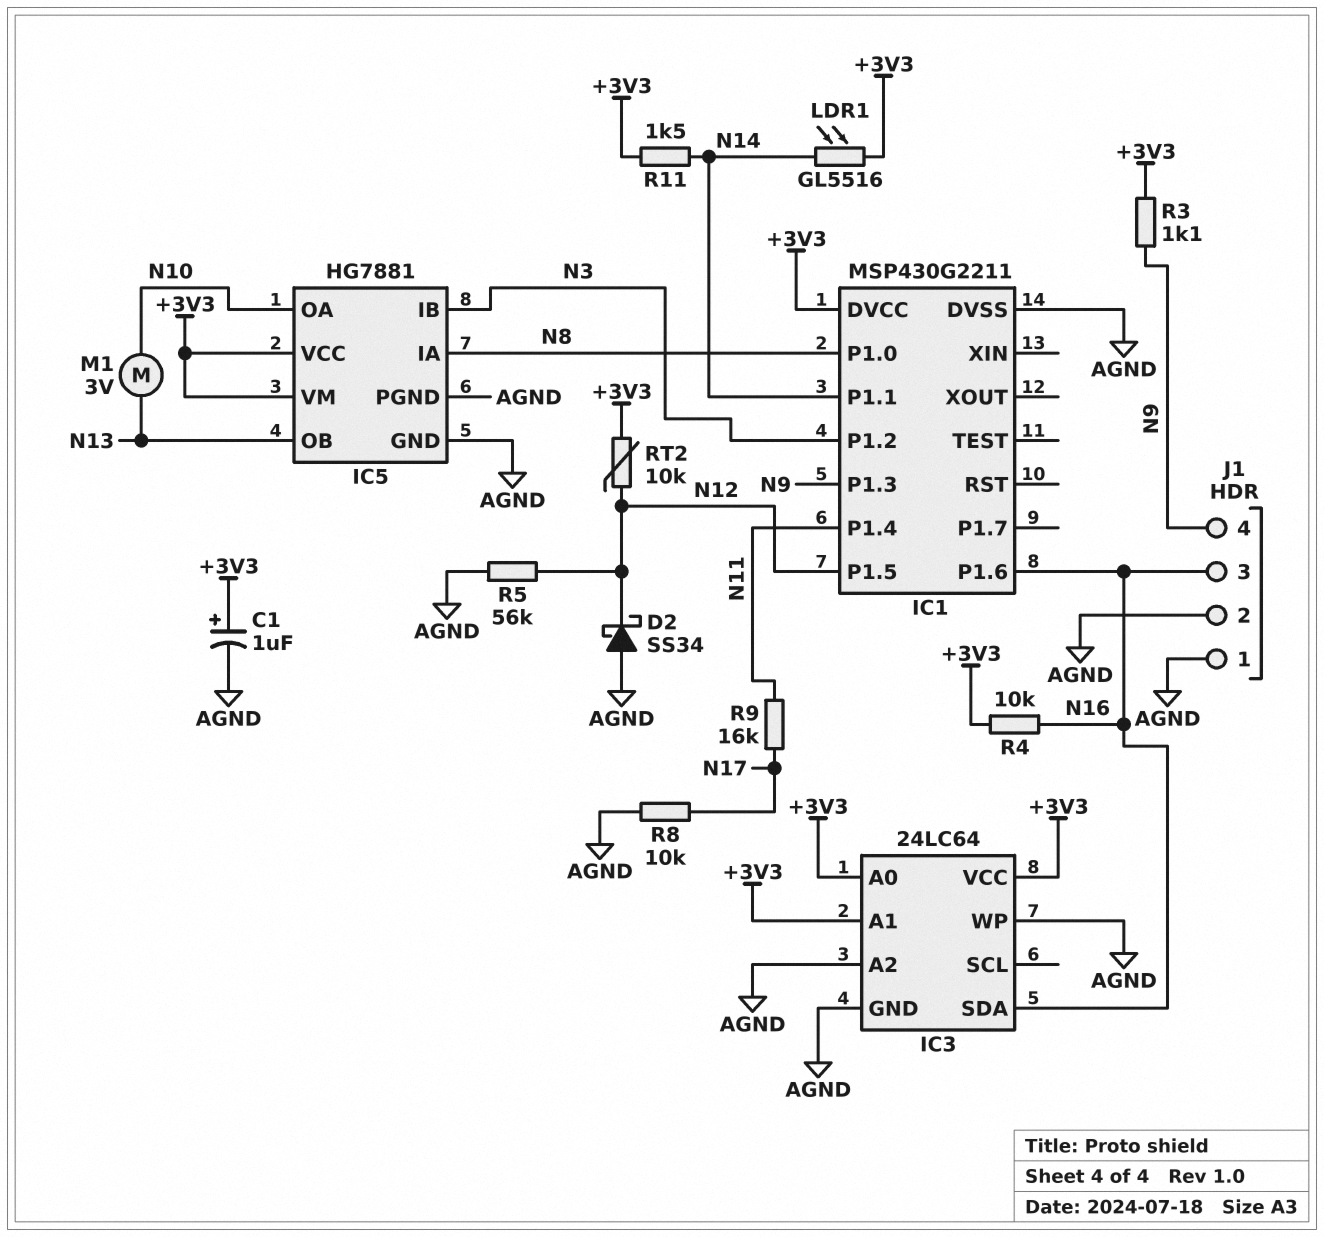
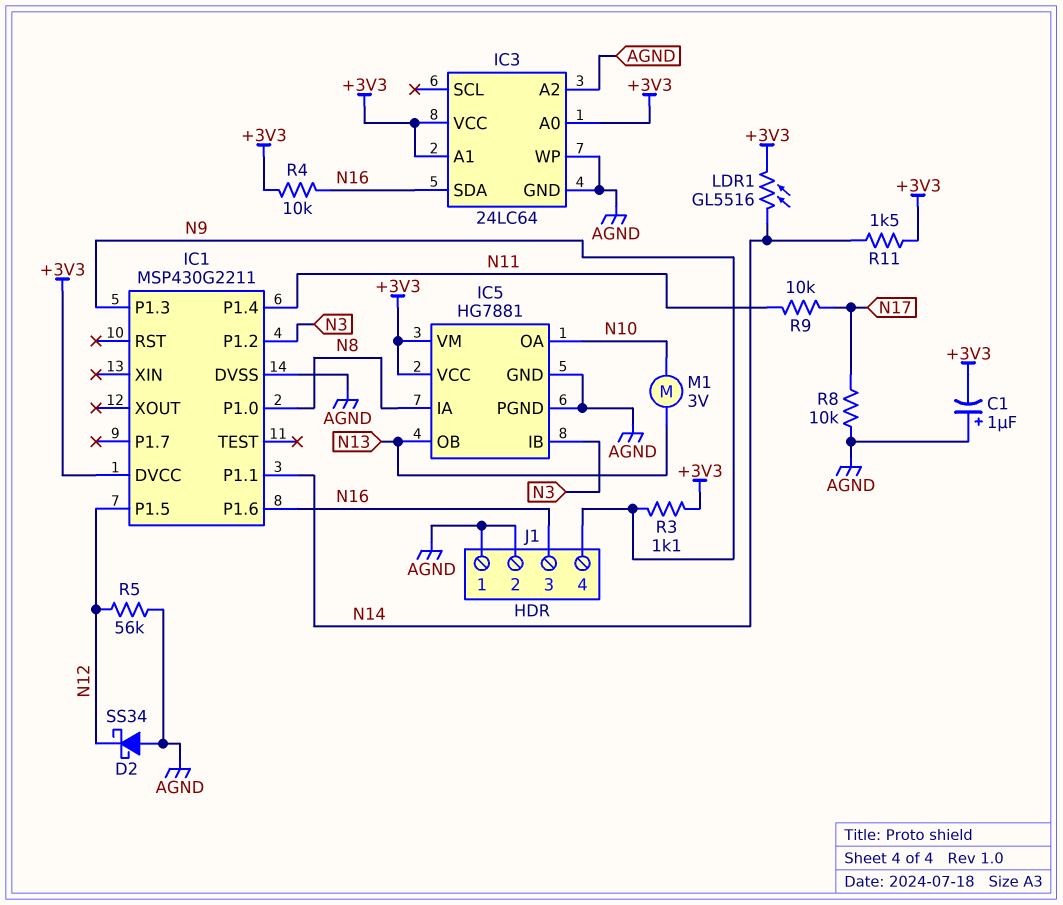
C1: 1uF (plus +3V3, minus AGND) -> 1uF (plus AGND, minus +3V3)
R9: 16k (N11, N17) -> 10k (N11, N17)
RT2: 10k (+3V3, N12) -> none

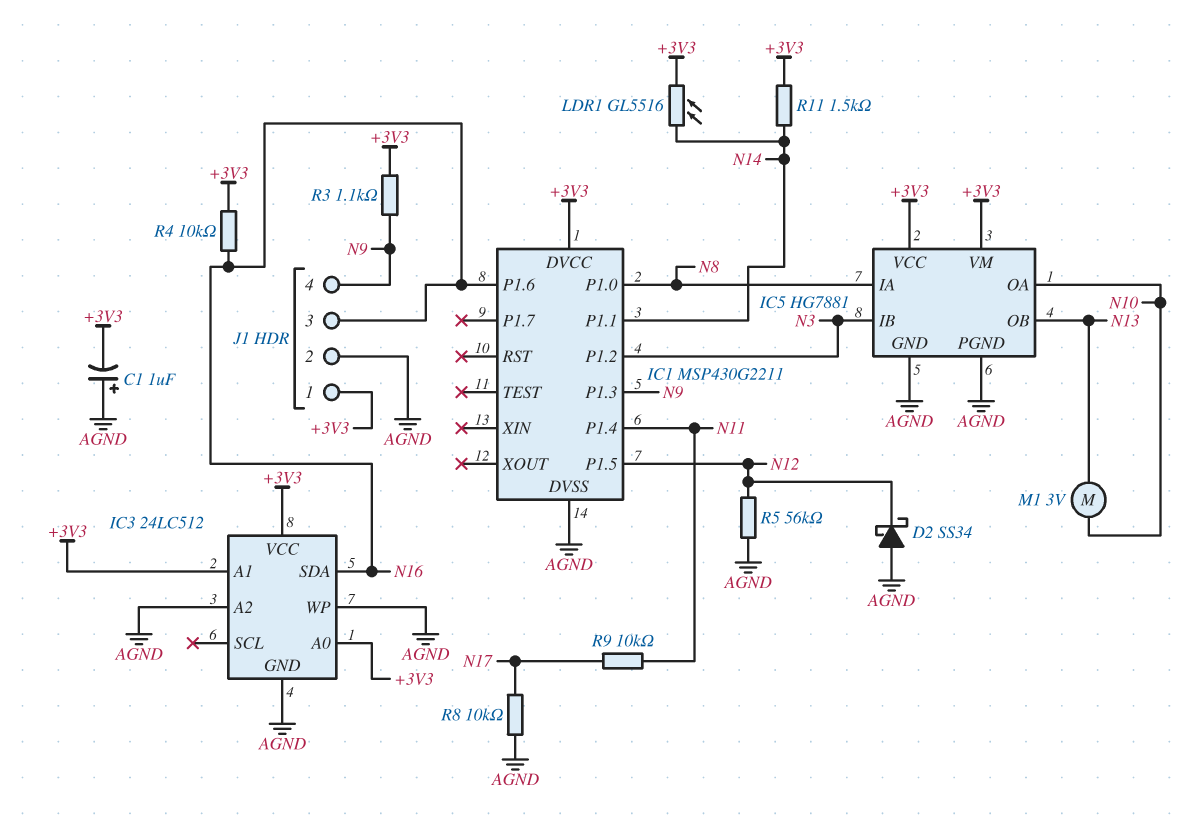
IC3: 24LC64 -> 24LC512
J1 pin 1: AGND -> +3V3

